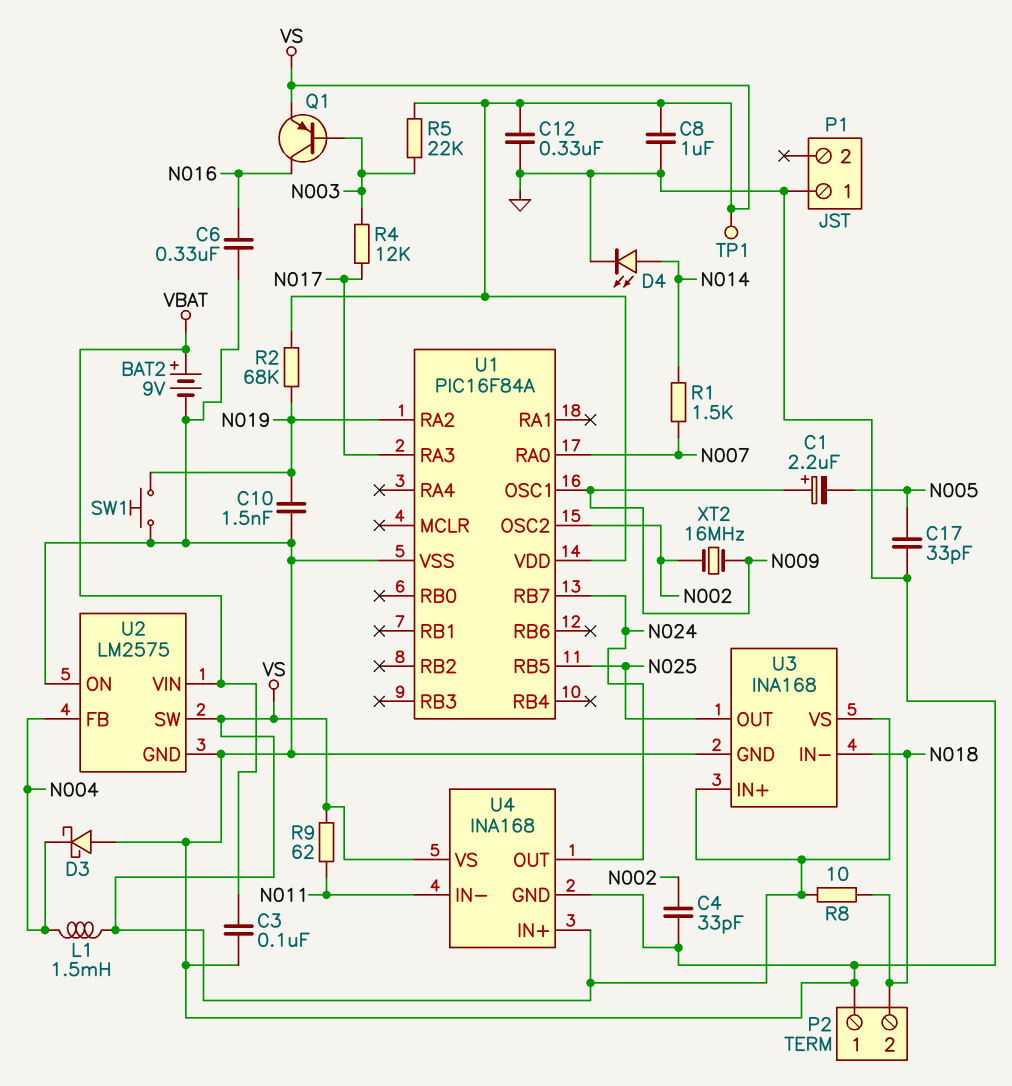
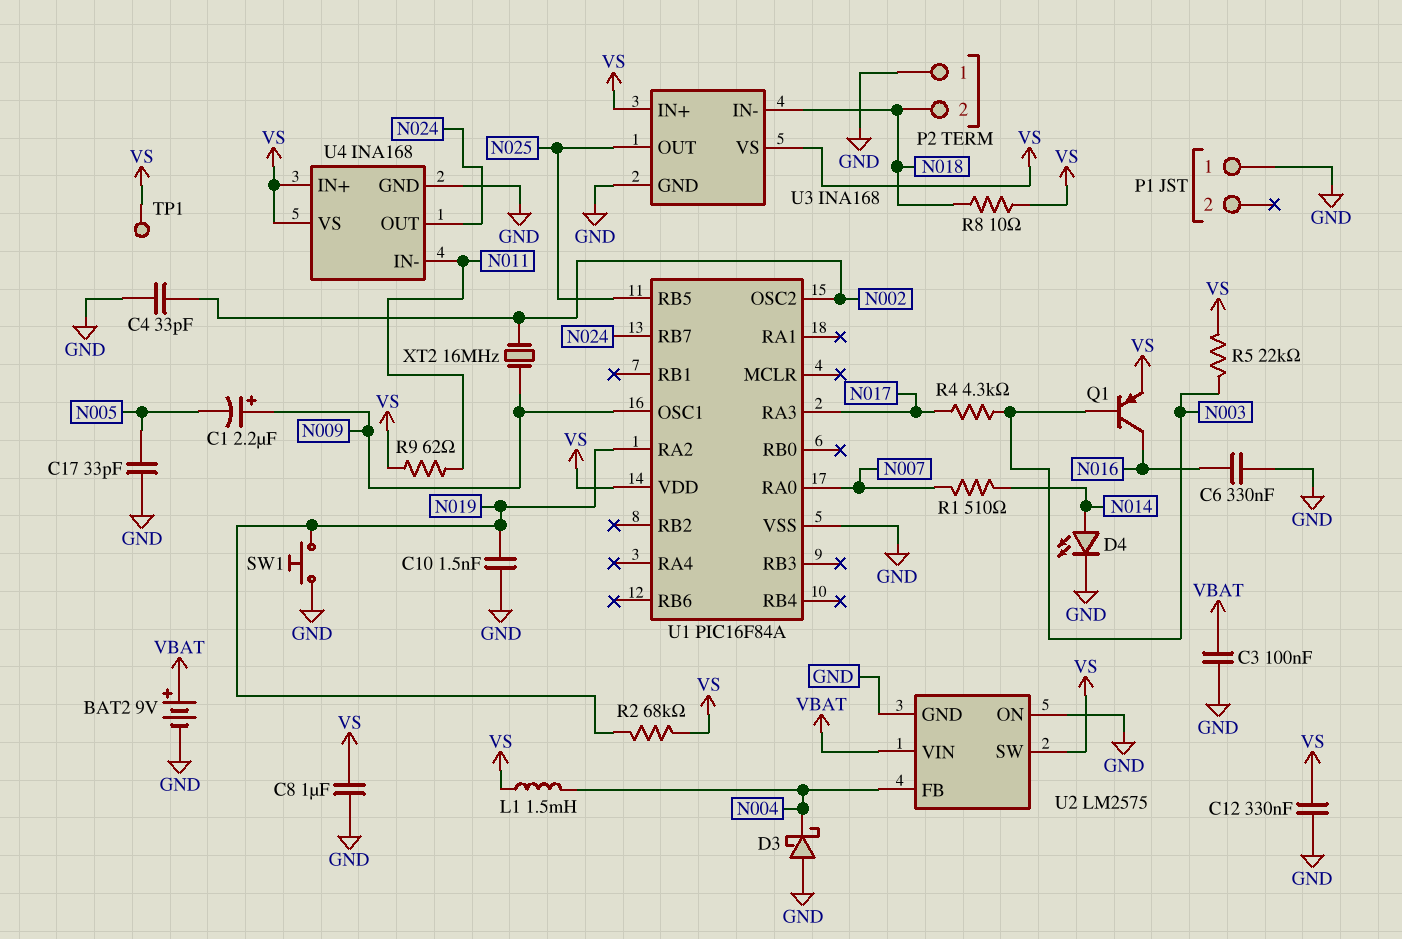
R1: 1.5k (N007, N014) -> 510 (N007, N014)
R4: 12k (N003, N017) -> 4.3k (N003, N017)

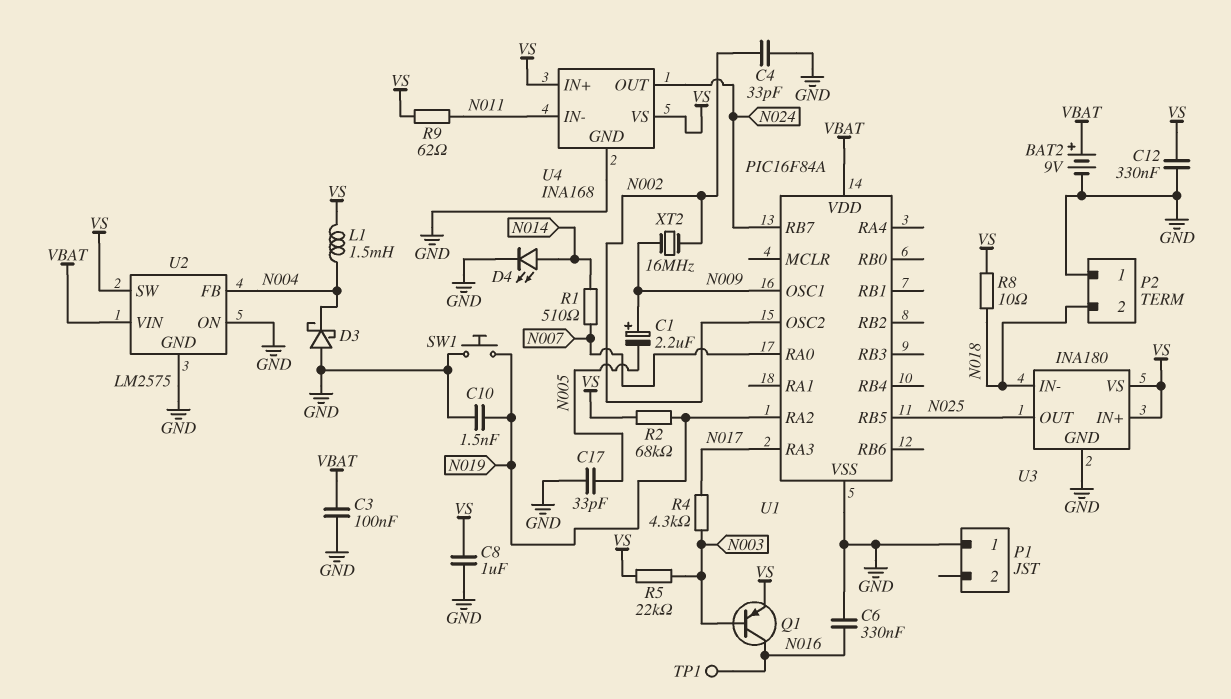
TP1: test point (VS) -> test point (N016)
U1 pin VDD: VS -> VBAT
U3: INA168 -> INA180

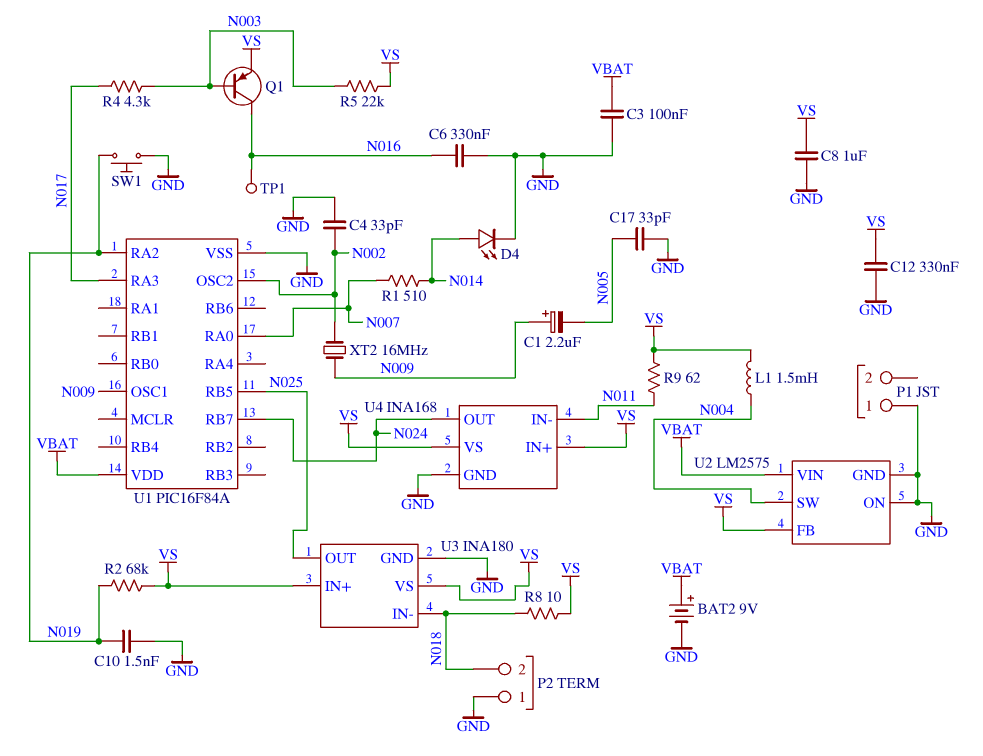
D3: schottky (A GND, K N004) -> none
U2 pin FB: N004 -> VS
U2 pin SW: VS -> N004

